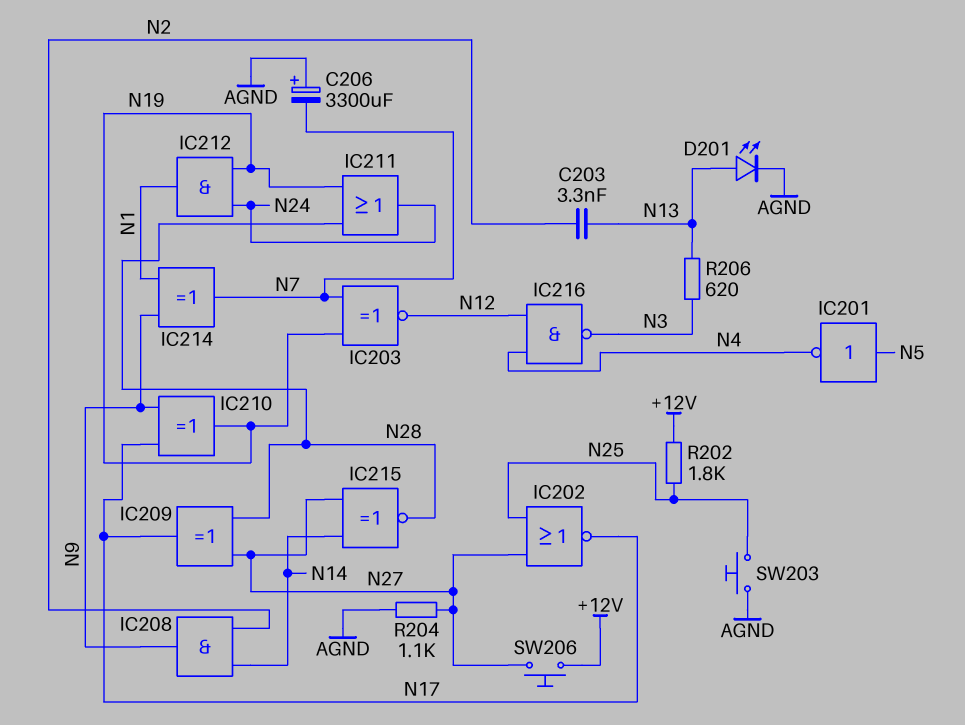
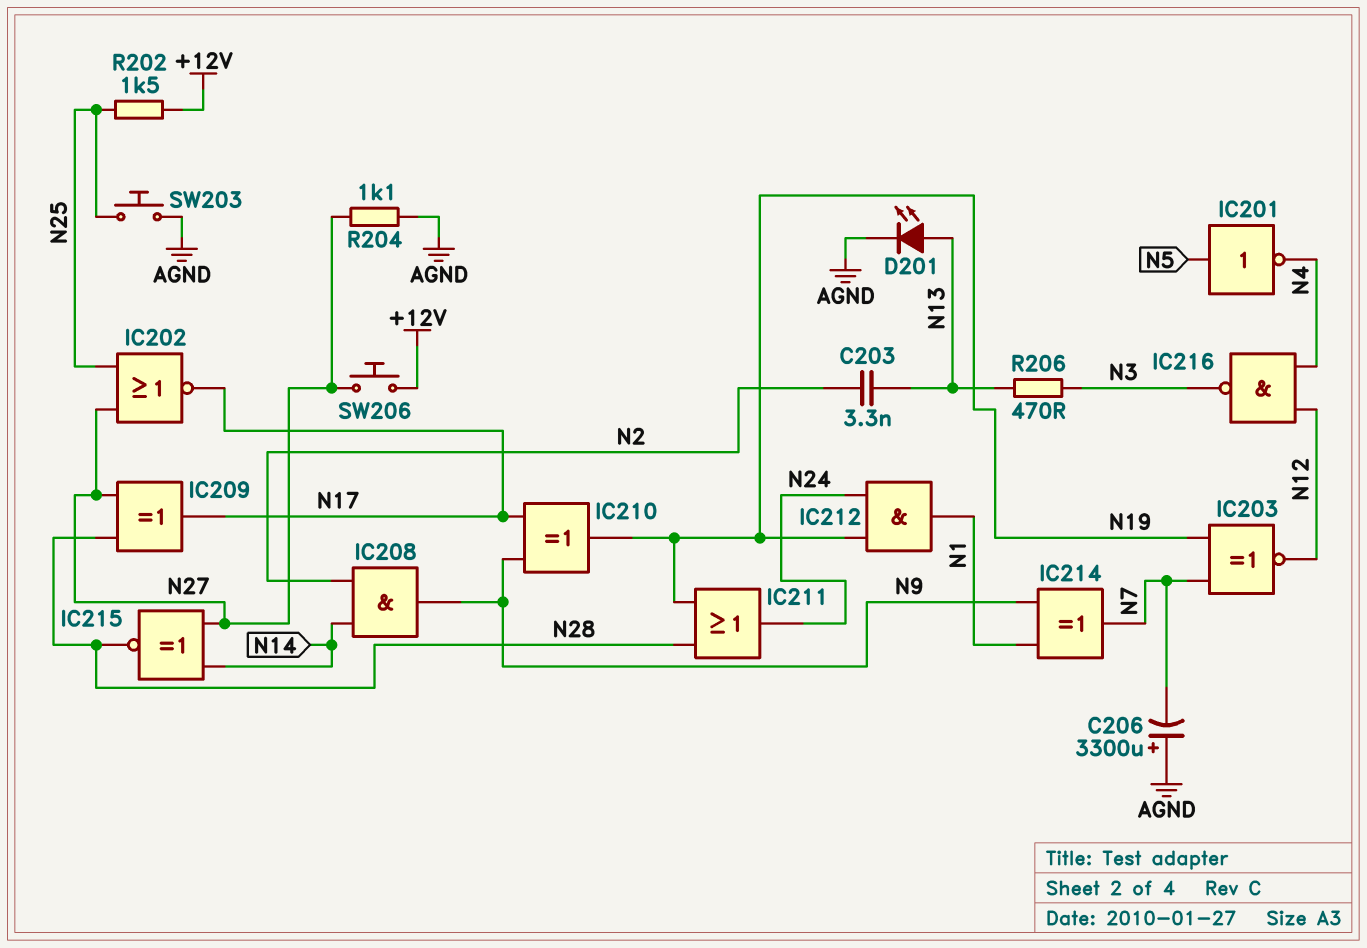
R202: 1.8k (+12V, N25) -> 1.5k (+12V, N25)
R206: 620 (N3, N13) -> 470 (N3, N13)

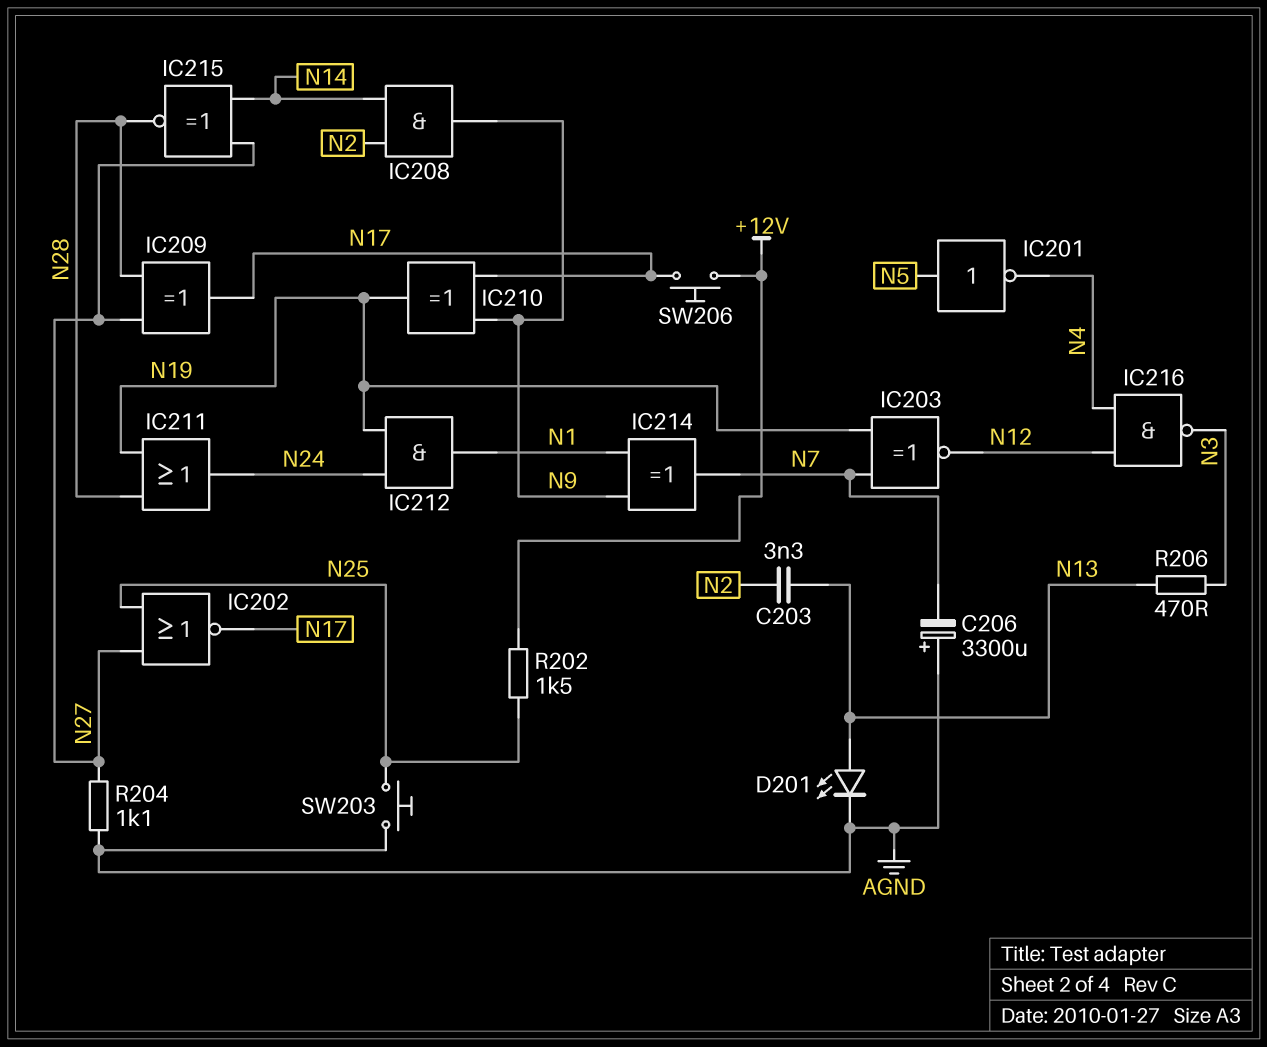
SW206: button (+12V, N27) -> button (+12V, N17)

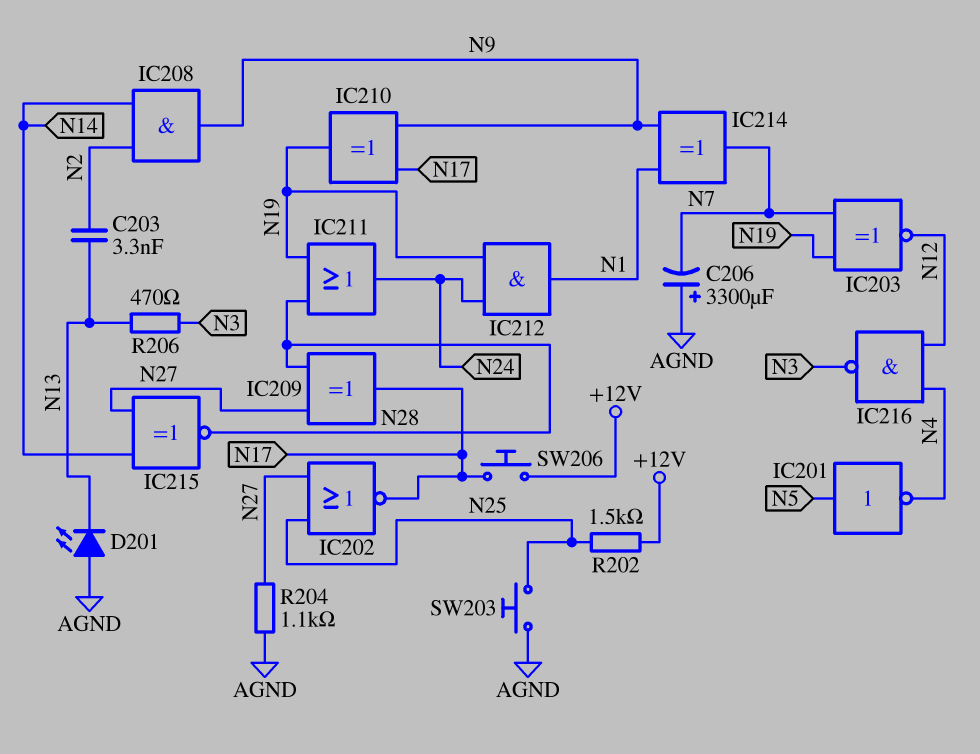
D201: LED (A N13, K AGND) -> LED (A AGND, K N13)

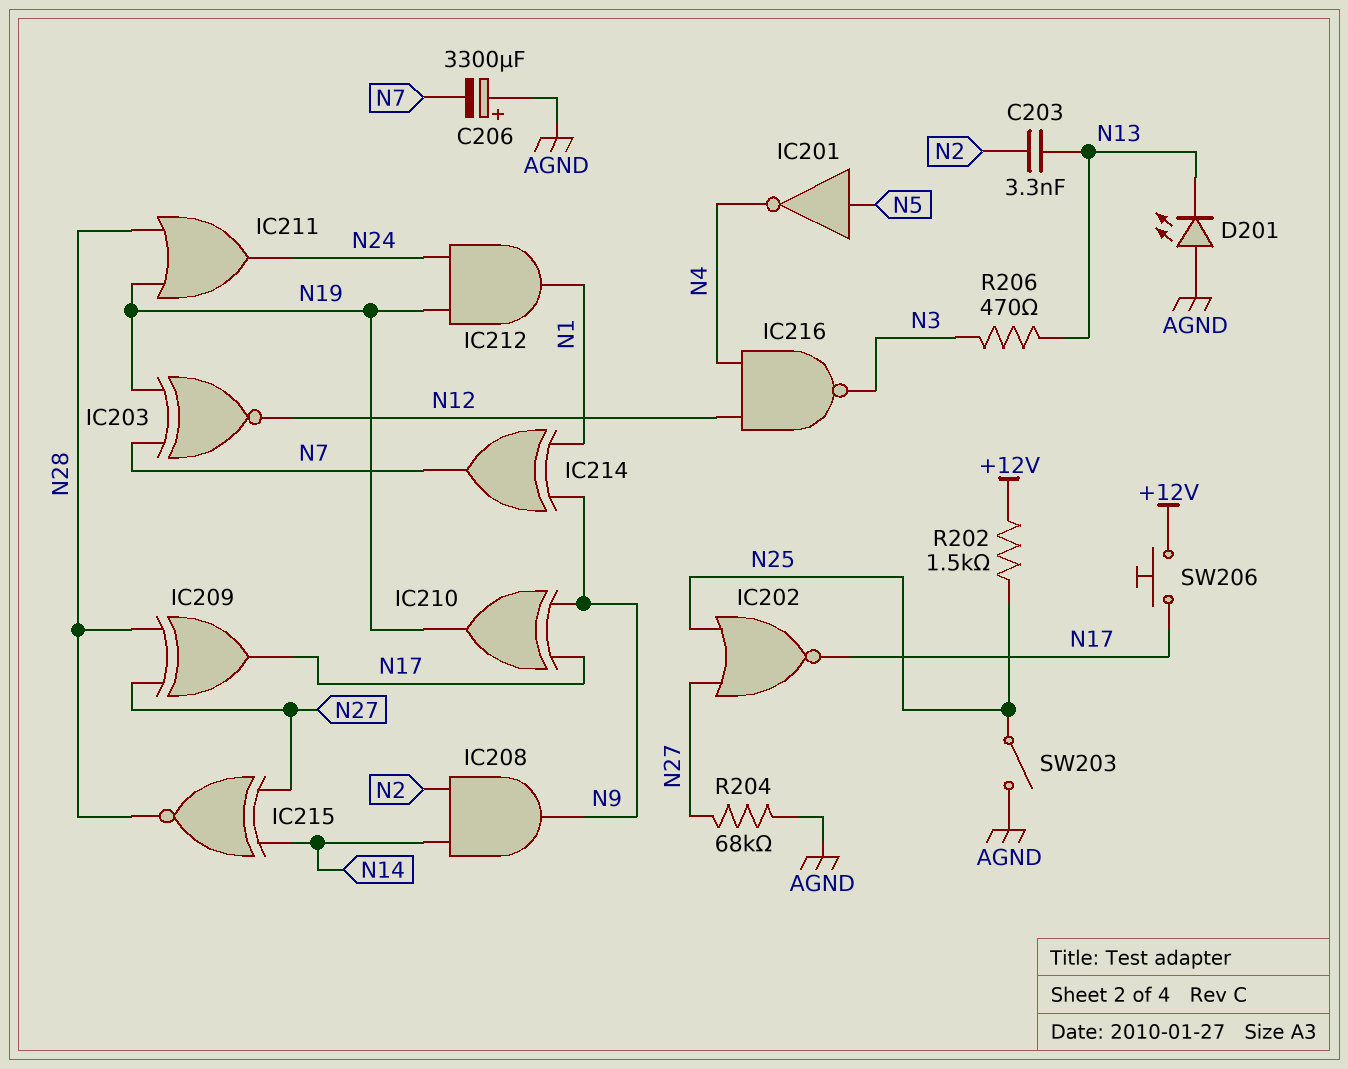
R204: 1.1k (AGND, N27) -> 68k (AGND, N27)
SW203: button (AGND, N25) -> switch (AGND, N25)

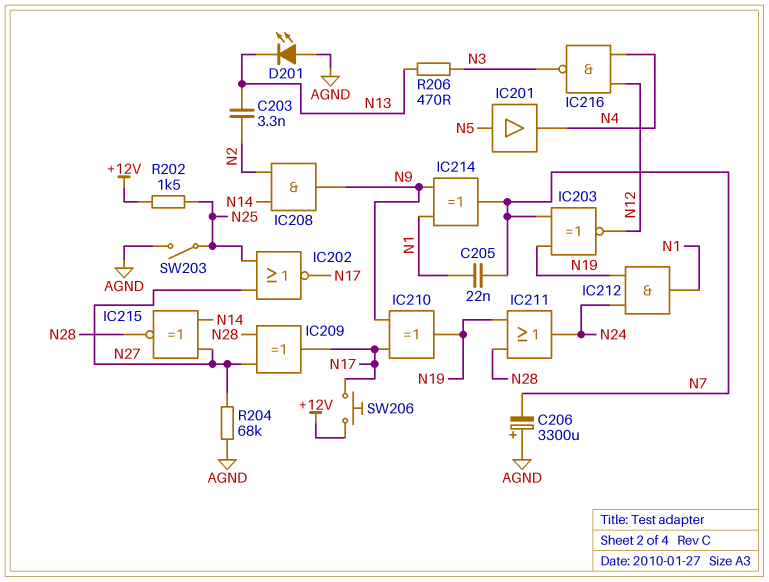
C205: none -> 22nF (N1, N7)
IC201: NOT (in N5, out N4) -> buffer (in N5, out N4)

